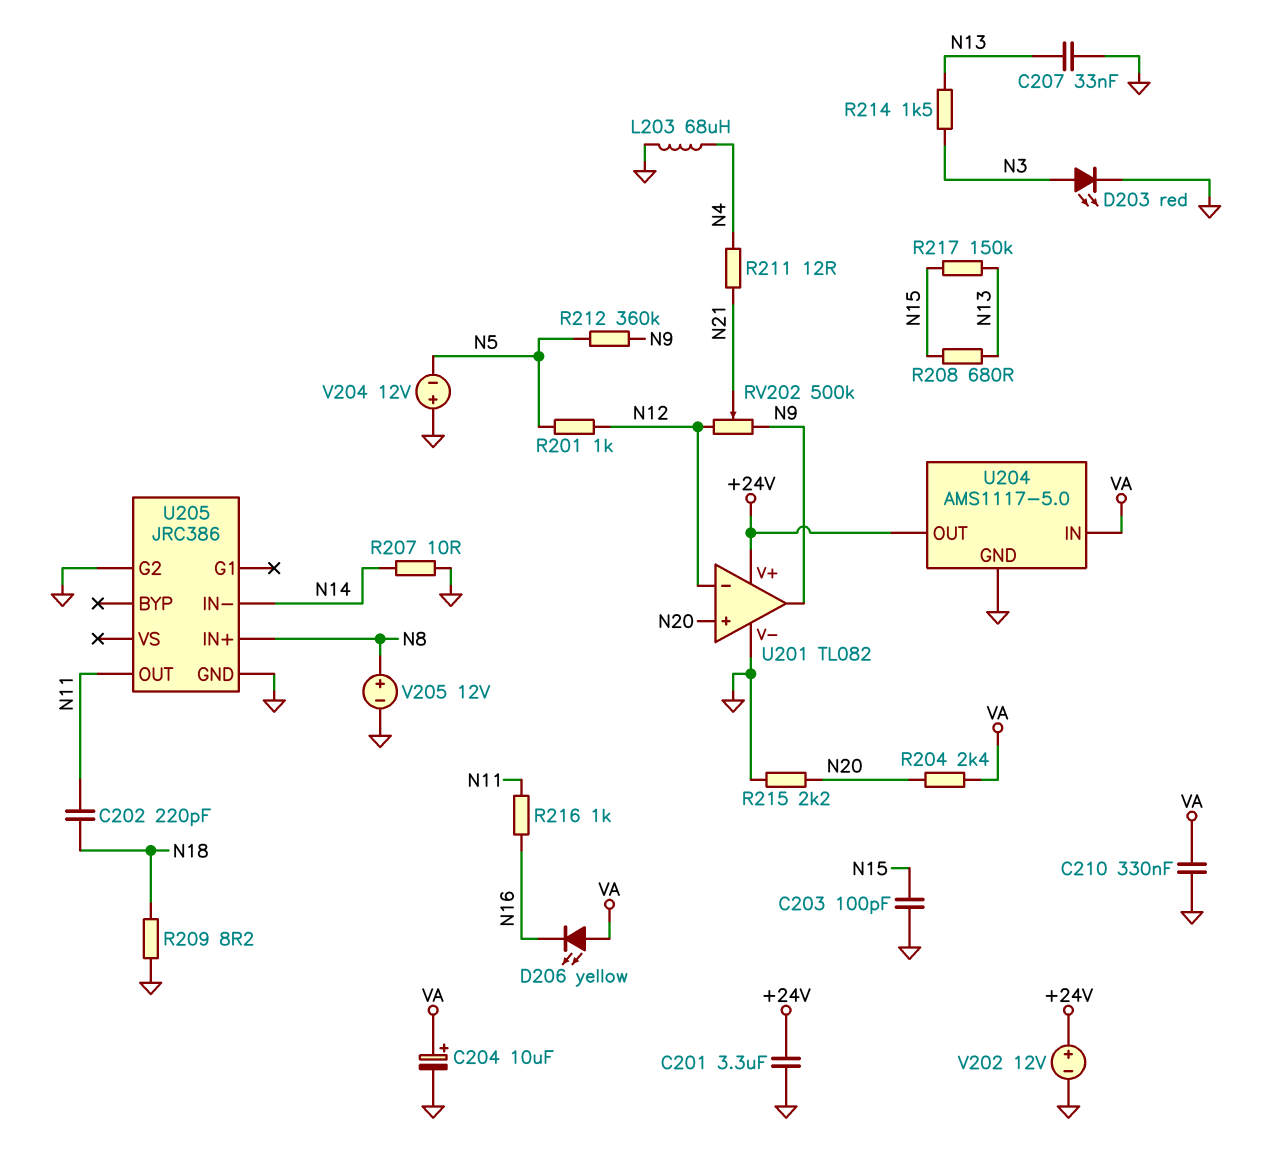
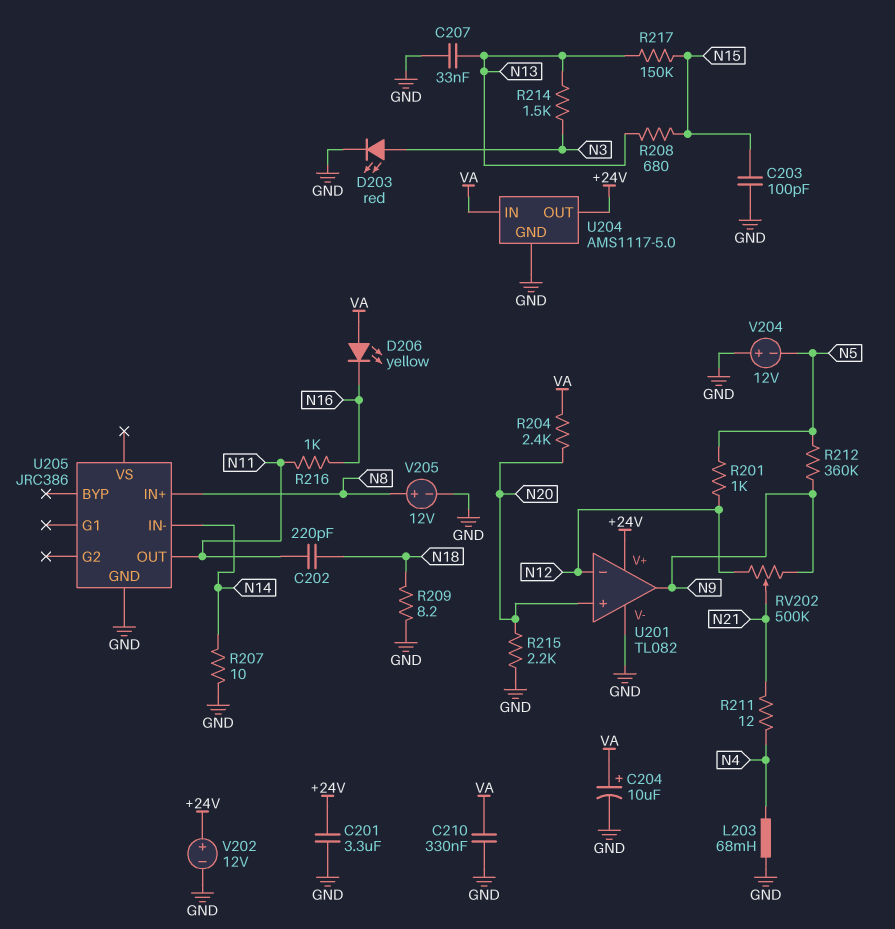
L203: 68uH (GND, N4) -> 68mH (GND, N4)
U205 pin G2: GND -> none

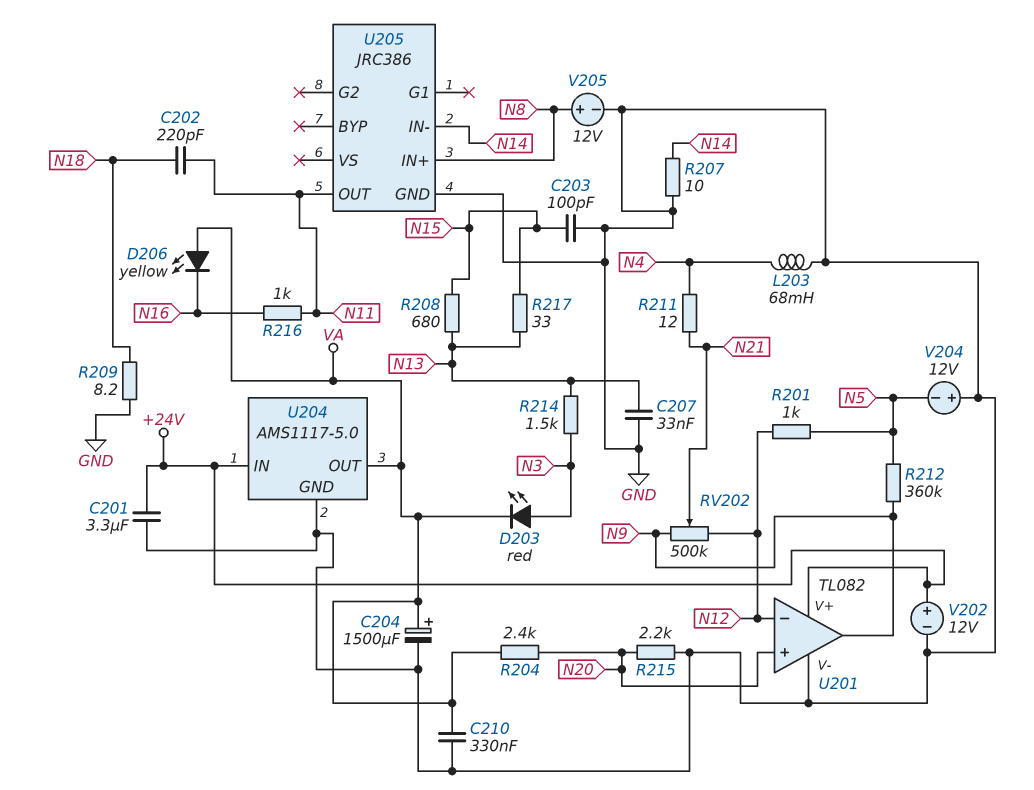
C204: 10uF (plus VA, minus GND) -> 1500uF (plus VA, minus GND)
D203: LED red (A N3, K GND) -> LED red (A N3, K VA)
R217: 150k (N13, N15) -> 33 (N13, N15)
U204 pin IN: VA -> +24V
U204 pin OUT: +24V -> VA

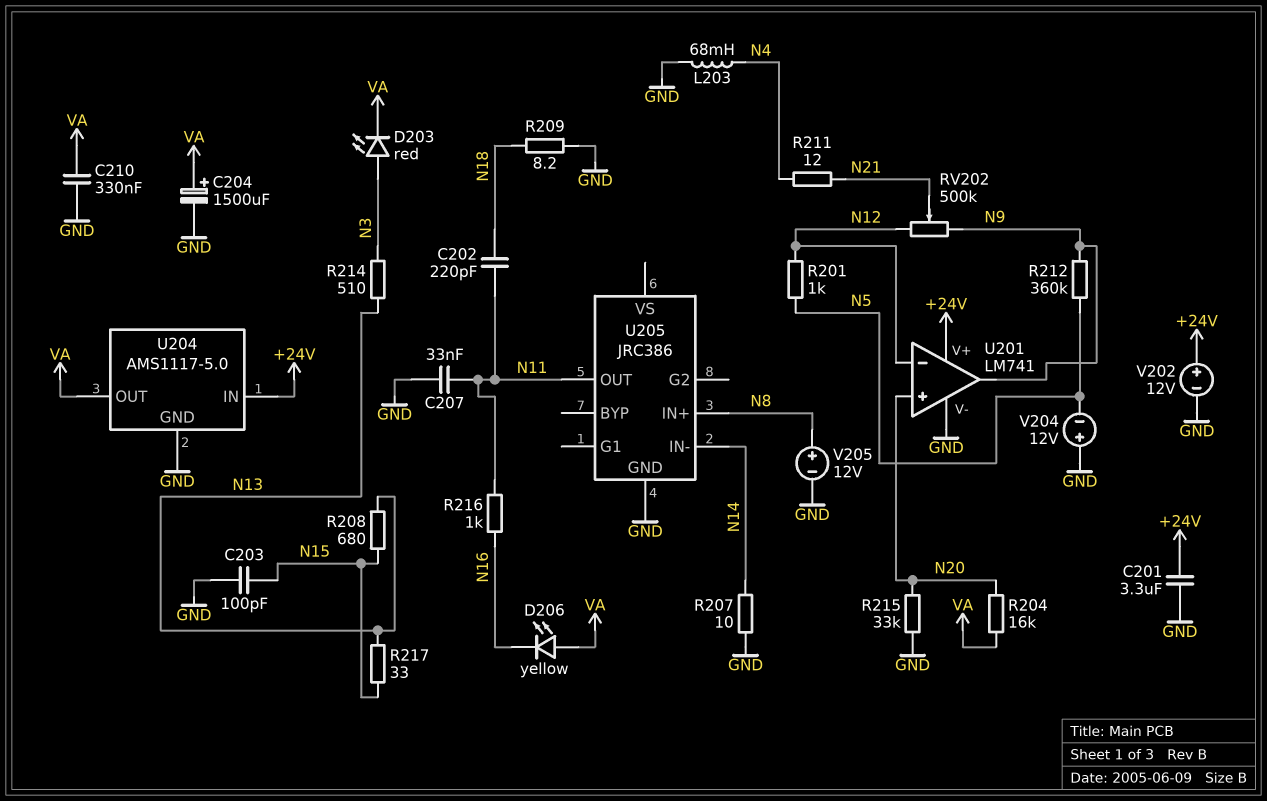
C207: 33nF (GND, N13) -> 33nF (GND, N11)
R204: 2.4k (N20, VA) -> 16k (N20, VA)
R214: 1.5k (N3, N13) -> 510 (N3, N13)
R215: 2.2k (GND, N20) -> 33k (GND, N20)
U201: TL082 -> LM741

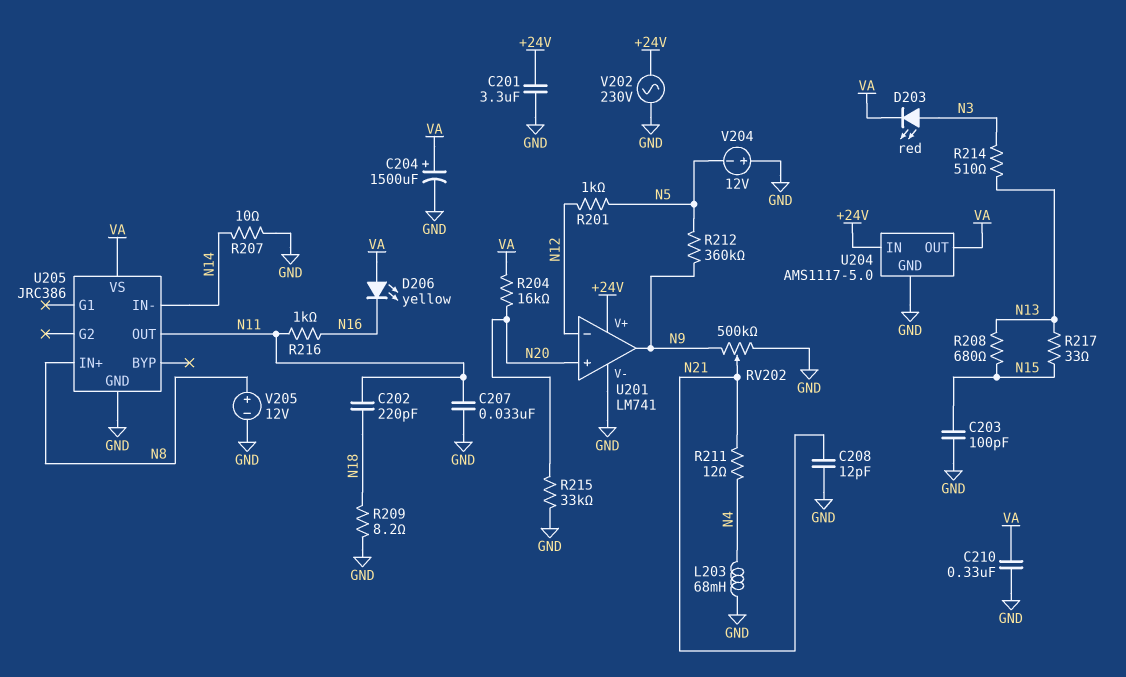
C208: none -> 12pF (GND, N21)
RV202: 500k (N9, N12, wiper N21) -> 500k (GND, N9, wiper N21)
U205 pin VS: none -> VA
V202: 12V (plus +24V, minus GND) -> AC 230V (+24V, GND)

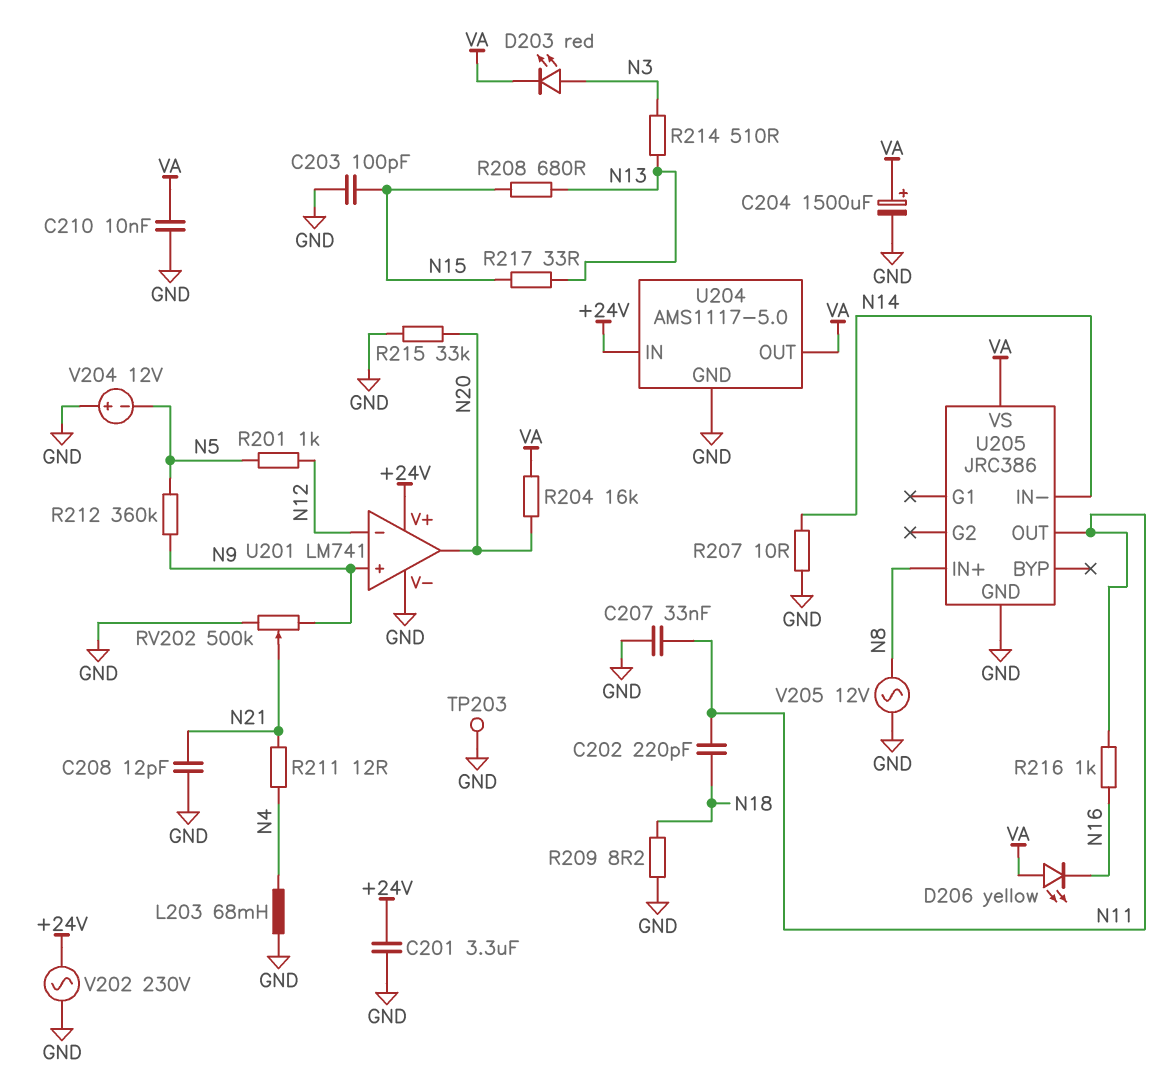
C210: 330nF (GND, VA) -> 10nF (GND, VA)
TP203: none -> test point (GND)
U201 pin in+: N20 -> N9
U201 pin out: N9 -> N20
V205: 12V (plus N8, minus GND) -> AC 12V (GND, N8)

